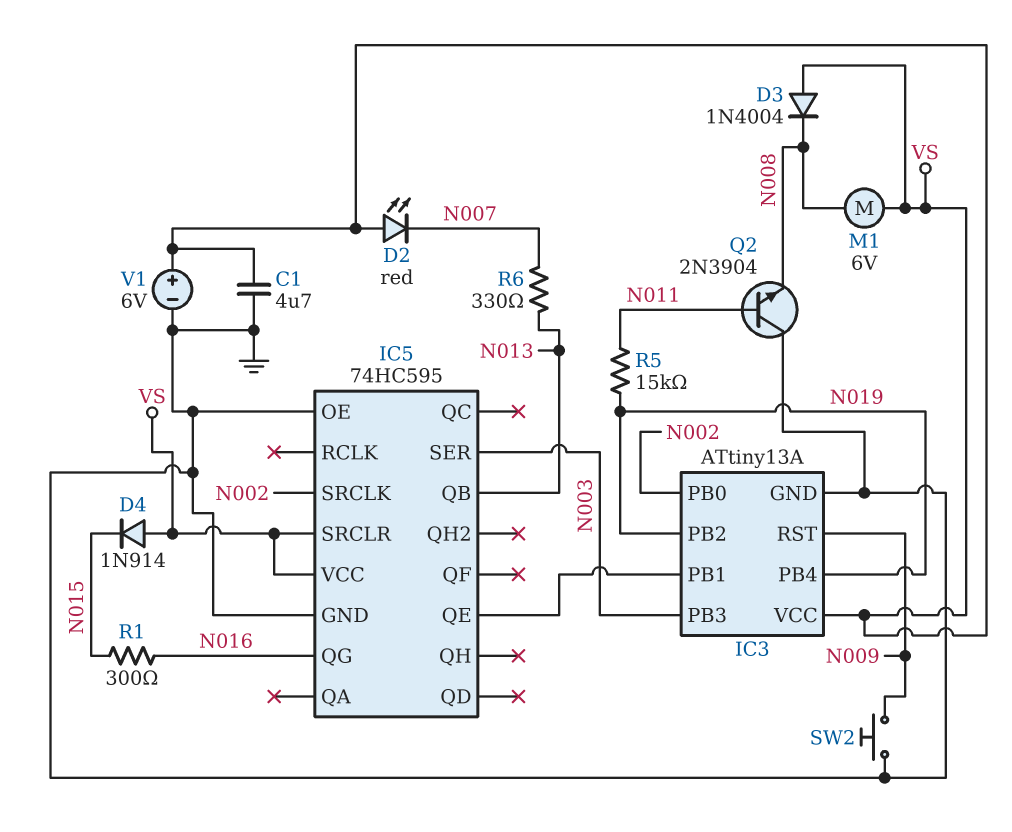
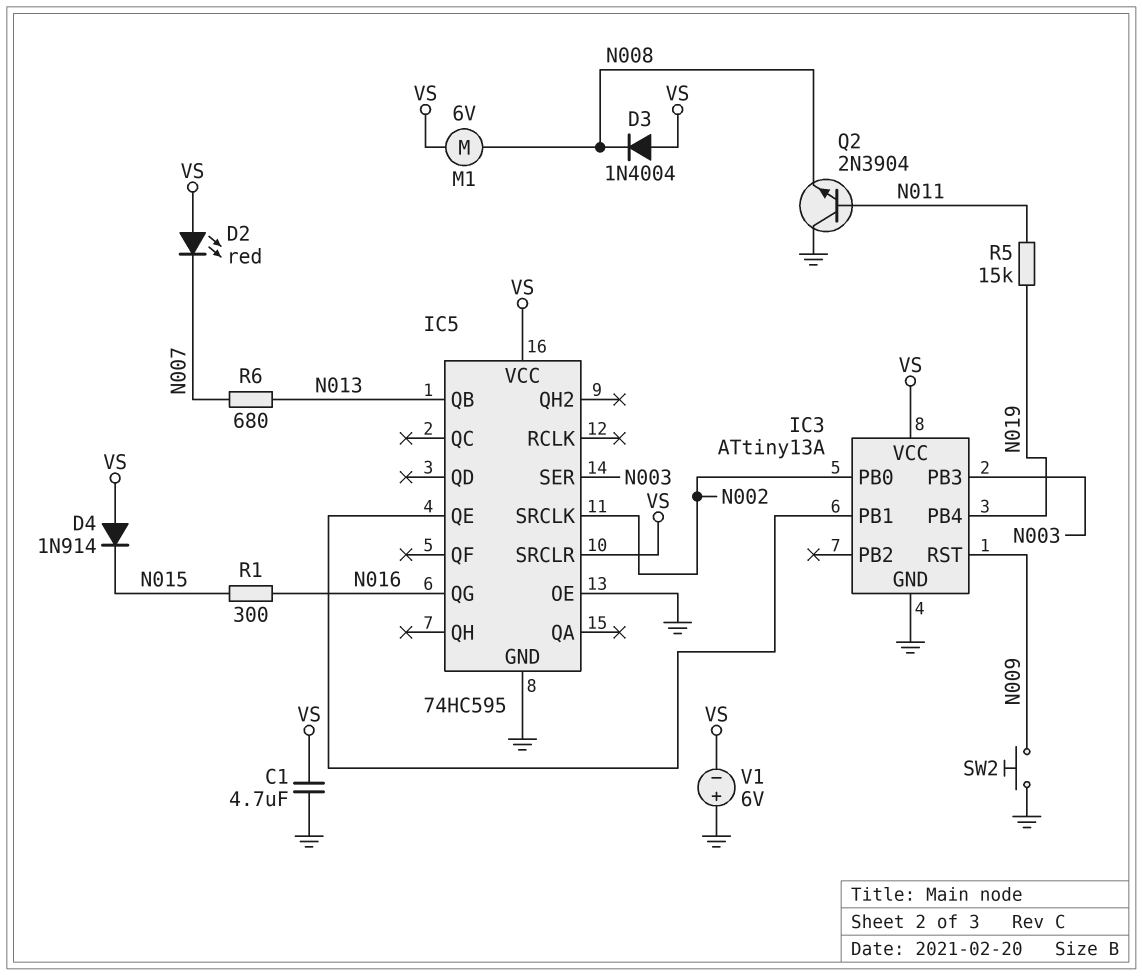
IC3 pin PB2: N019 -> none
R6: 330 (N007, N013) -> 680 (N007, N013)
V1: 6V (plus VS, minus GND) -> 6V (plus GND, minus VS)

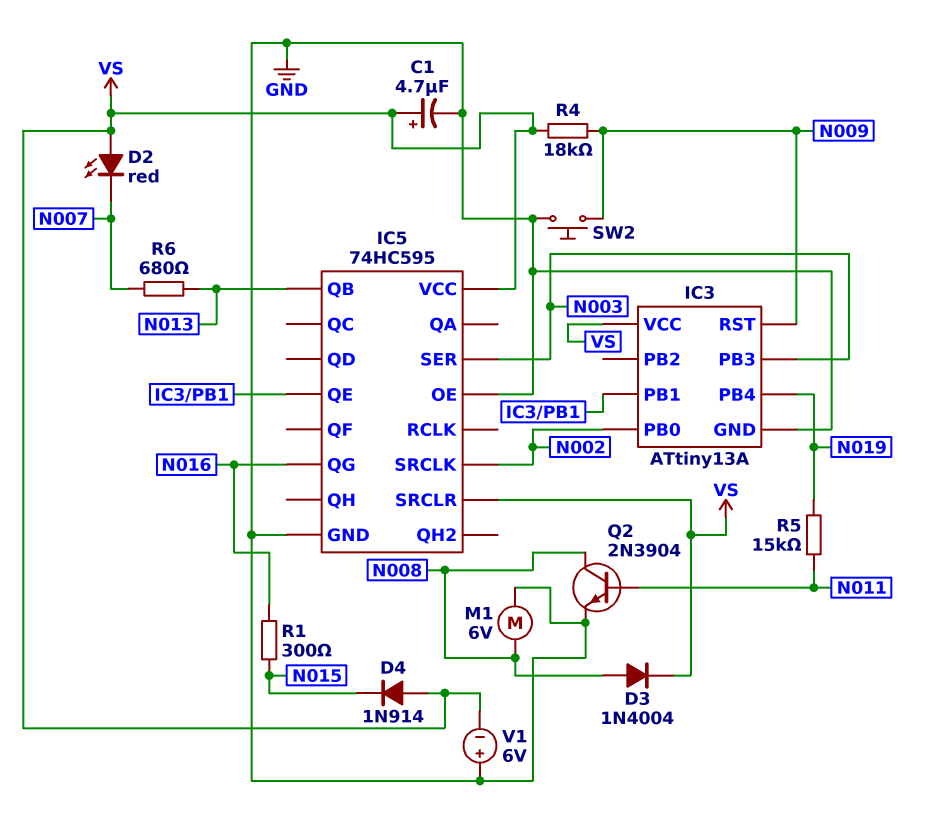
C1: 4.7uF (GND, VS) -> 4.7uF (plus VS, minus GND)
D3: diode 1N4004 (A VS, K N008) -> diode 1N4004 (A N008, K VS)
M1: motor 6V (N008, VS) -> motor 6V (GND, N008)
Q2: NPN 2N3904 (B N011, C GND, E N008) -> NPN 2N3904 (B N011, C N008, E GND)
R4: none -> 18k (N009, VS)

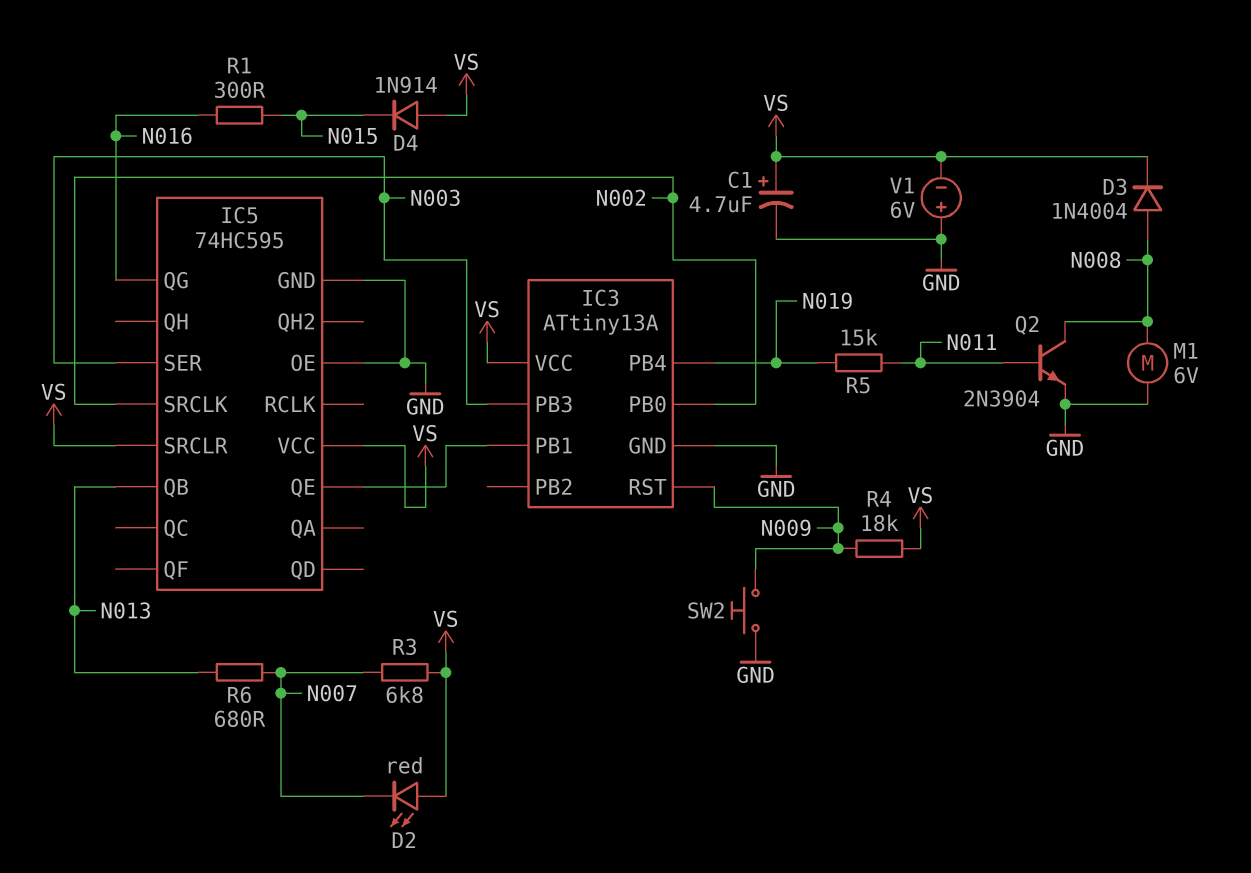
R3: none -> 6.8k (N007, VS)

